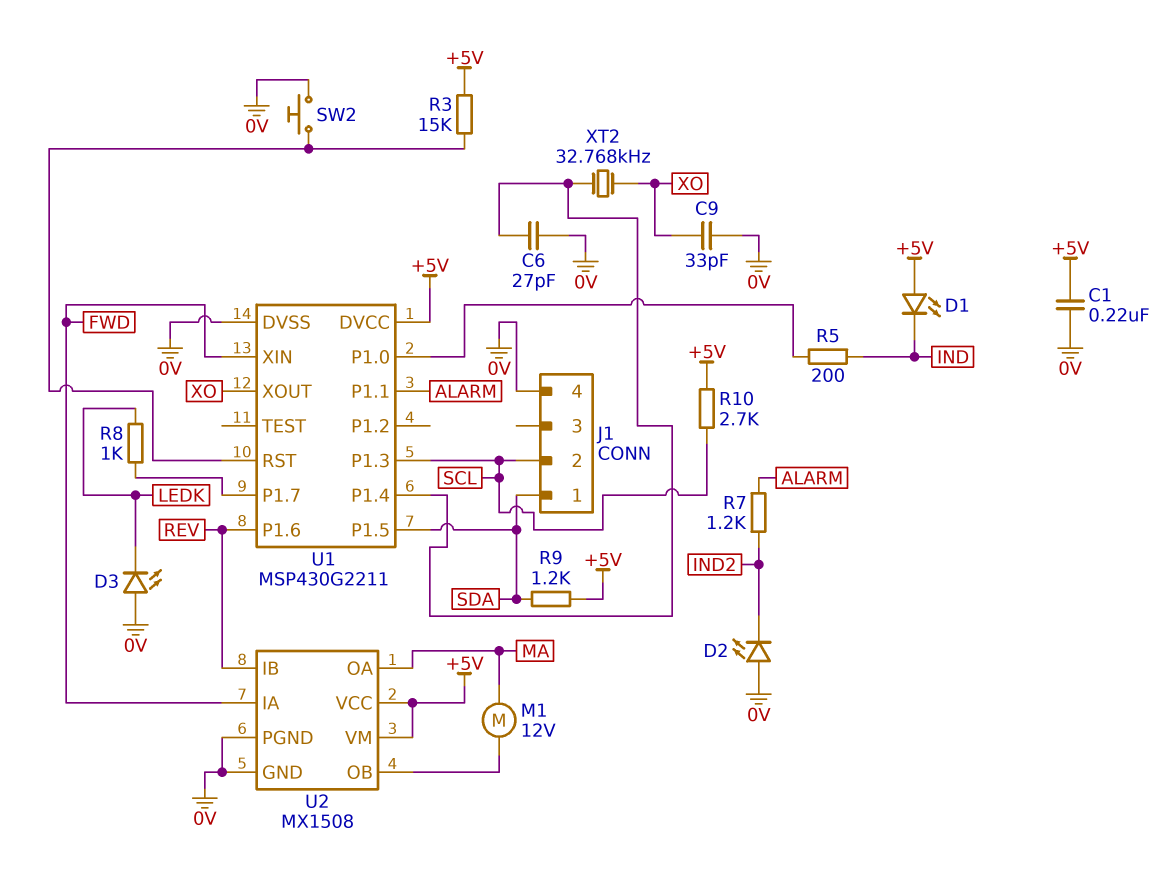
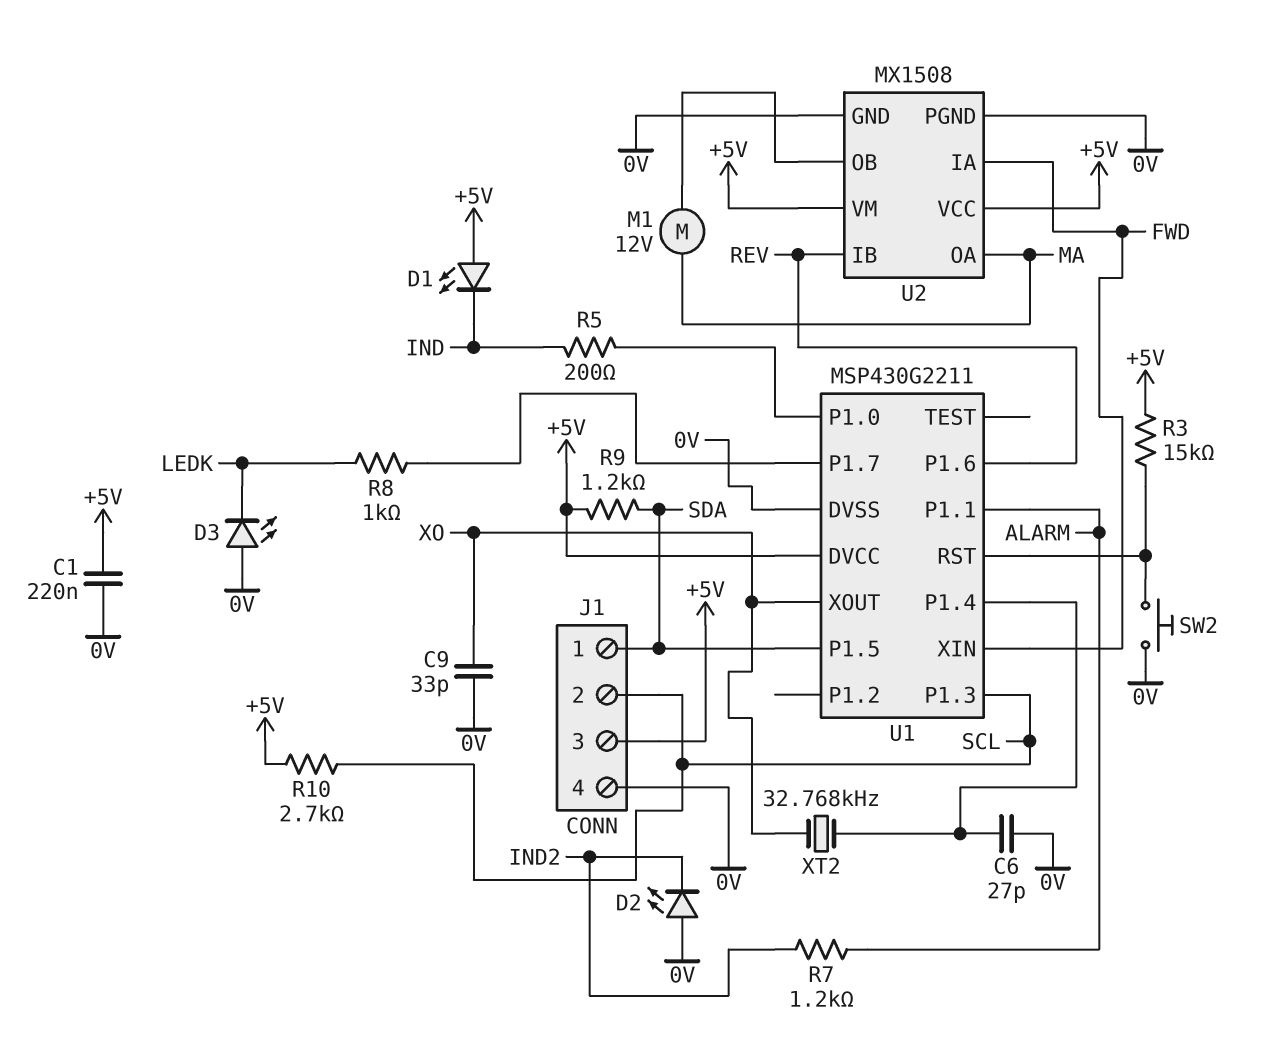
J1 pin 3: none -> +5V

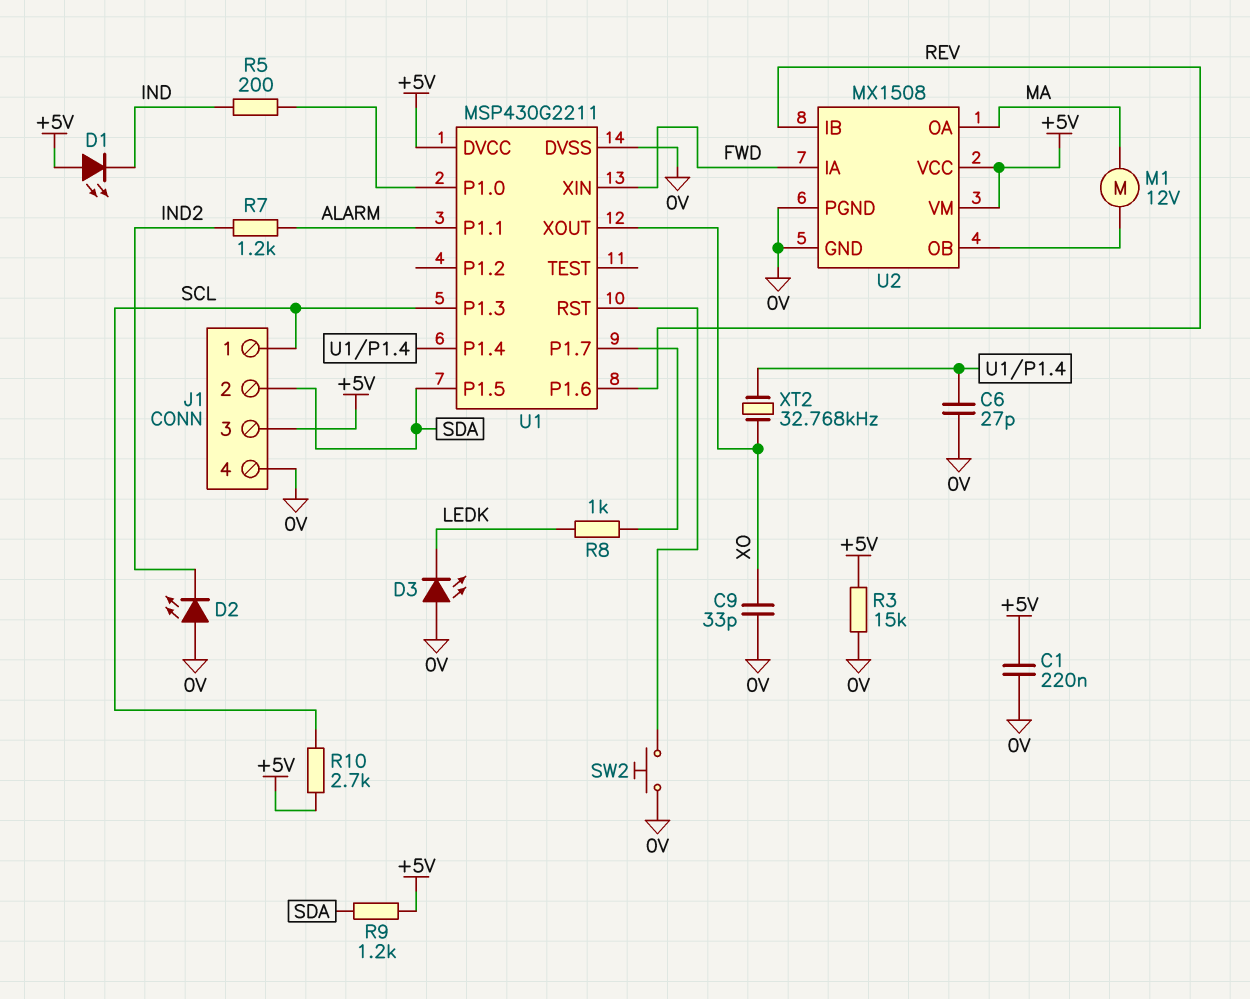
J1 pin 1: SDA -> SCL
J1 pin 2: SCL -> SDA
R3: 15k (+5V, U1/RST) -> 15k (+5V, 0V)

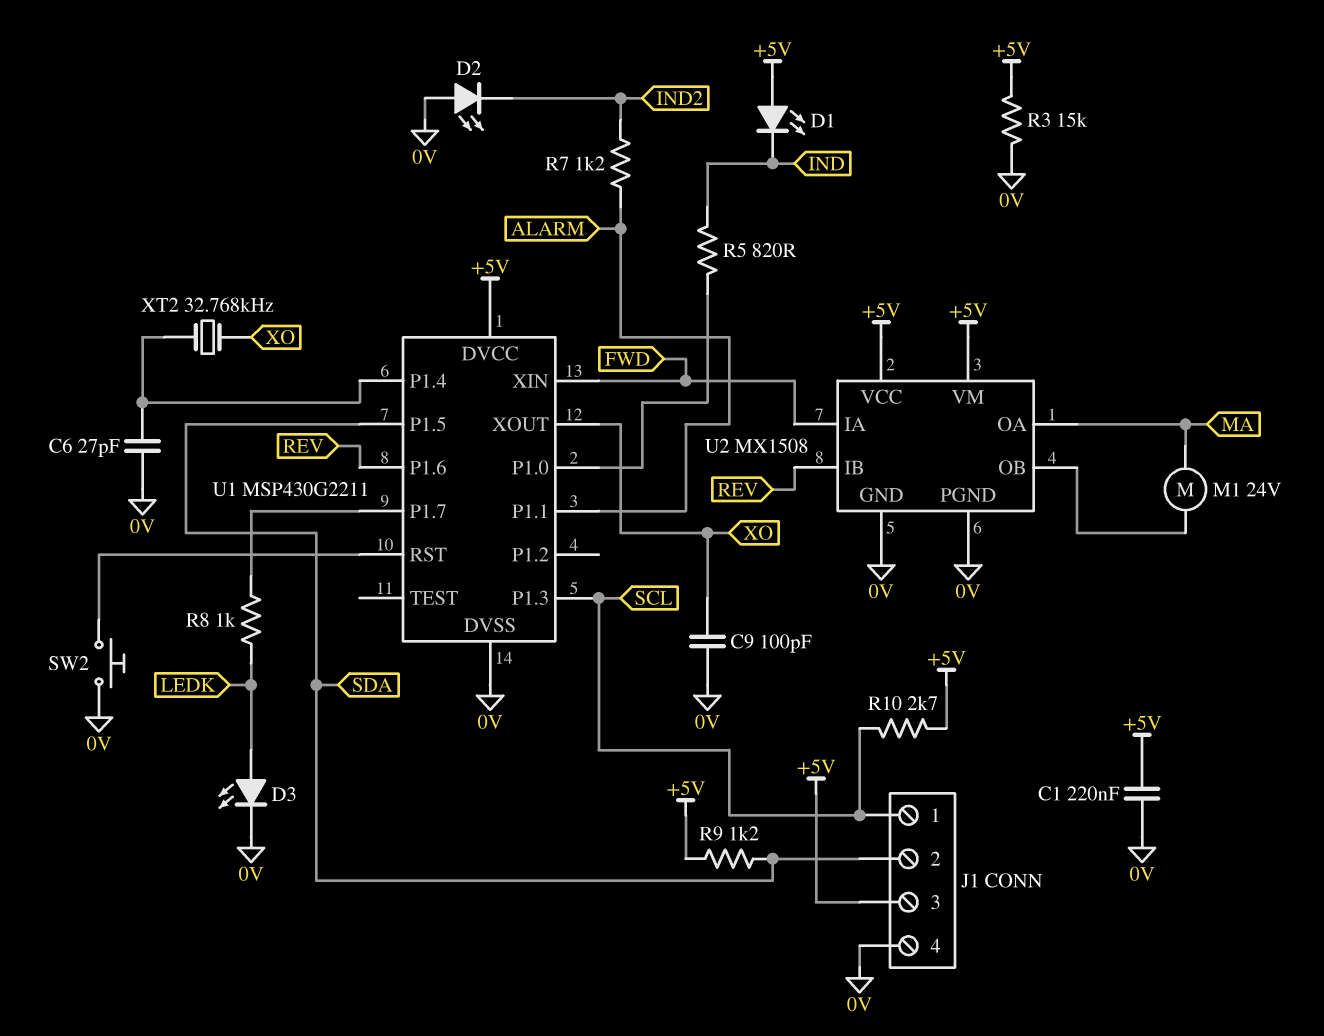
C9: 33pF (0V, XO) -> 100pF (0V, XO)
D3: LED (A 0V, K LEDK) -> LED (A LEDK, K 0V)
M1: motor 12V (MA, U2/OB) -> motor 24V (MA, U2/OB)
R5: 200 (IND, U1/P1.0) -> 820 (IND, U1/P1.0)

